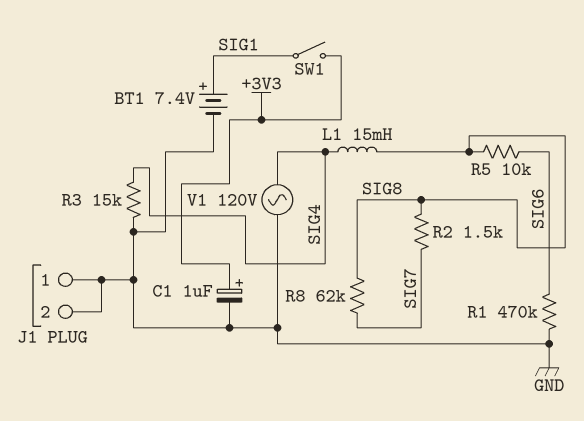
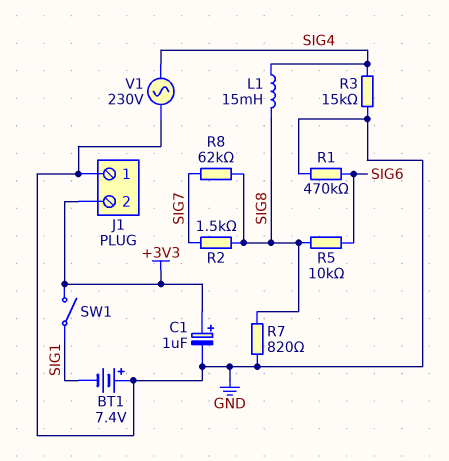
BT1: 7.4V (plus SIG1, minus GND) -> 7.4V (plus GND, minus SIG1)
J1 pin 2: GND -> +3V3
R7: none -> 820 (GND, SIG8)
V1: AC 120V (GND, SIG4) -> AC 230V (GND, SIG4)

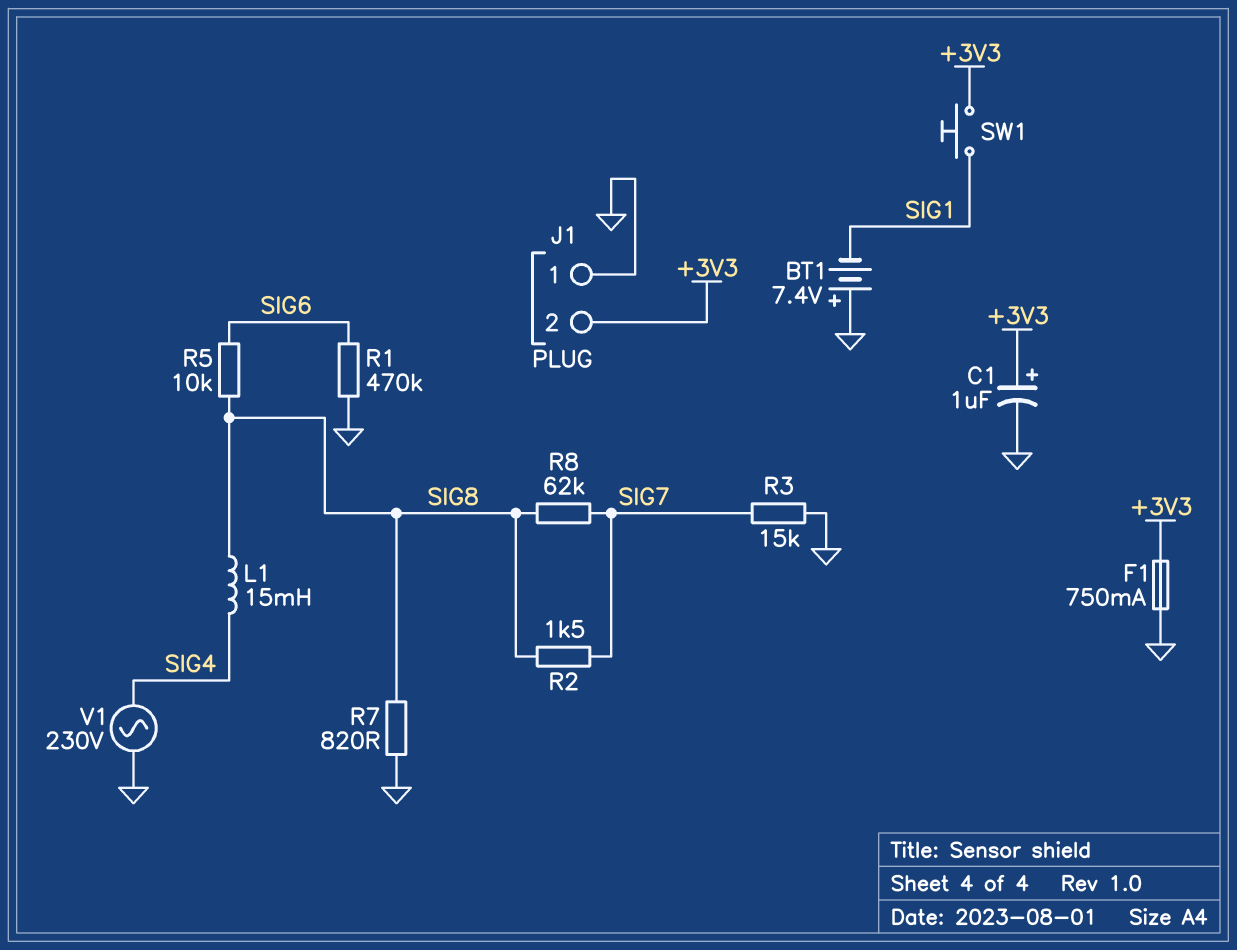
F1: none -> 750mA (+3V3, GND)
R3: 15k (GND, SIG4) -> 15k (GND, SIG7)
SW1: switch (+3V3, SIG1) -> button (+3V3, SIG1)

